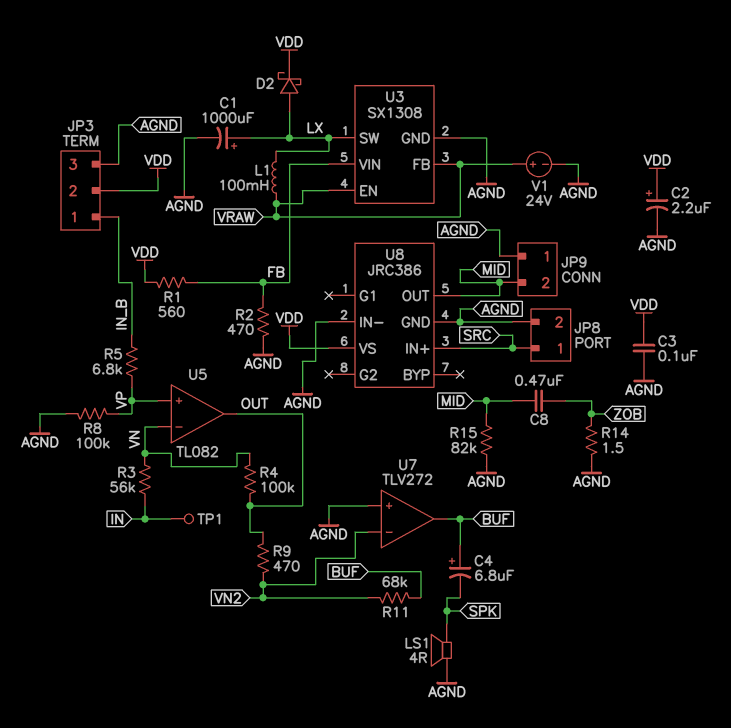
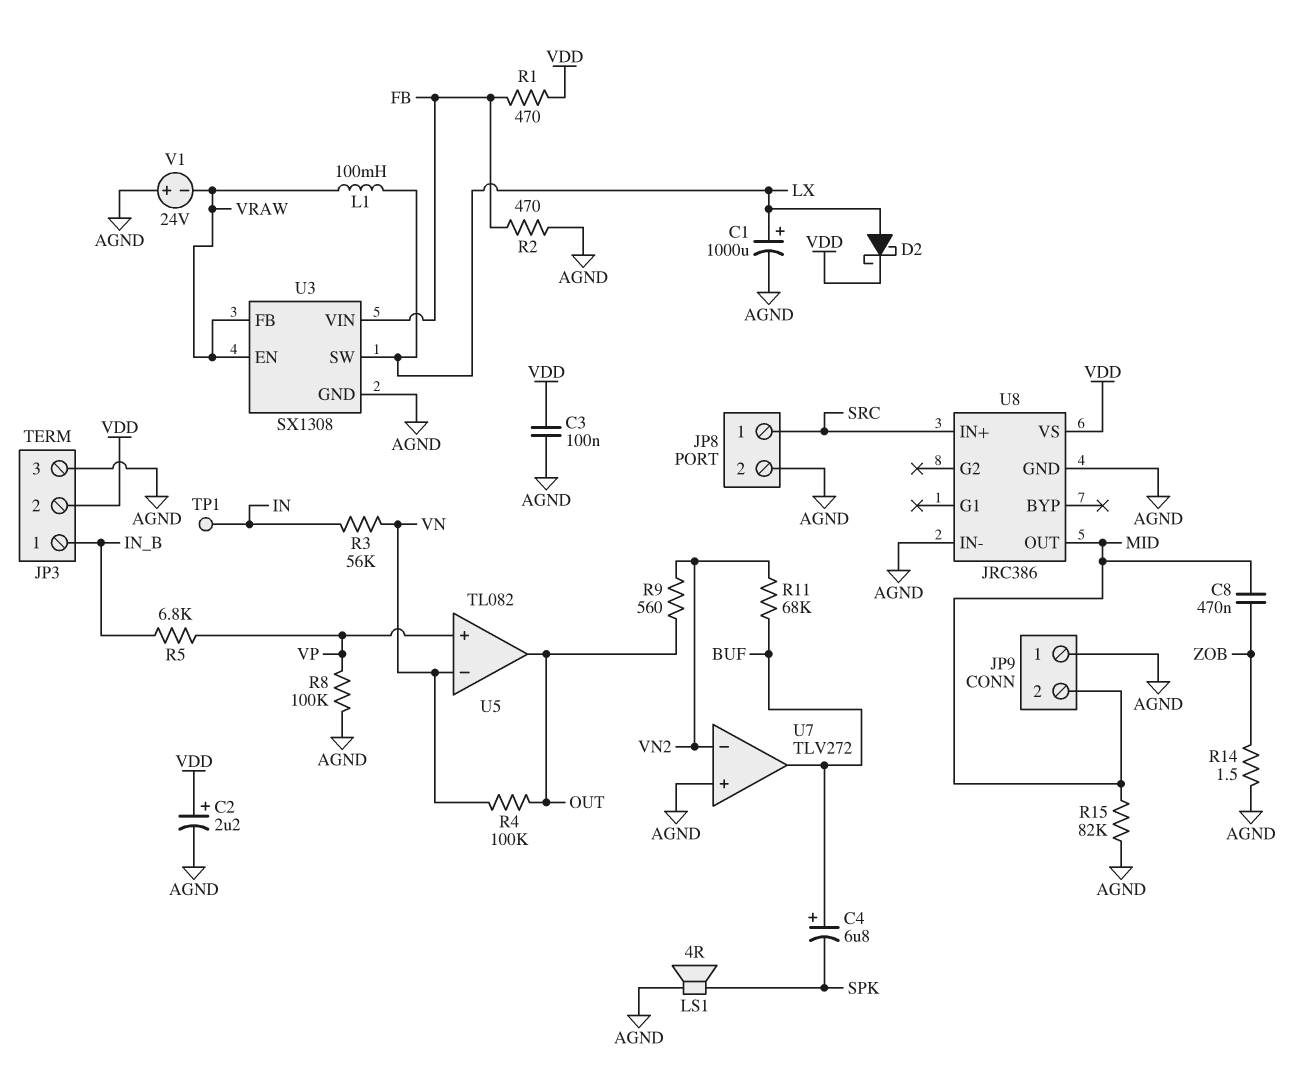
R1: 560 (FB, VDD) -> 470 (FB, VDD)
R9: 470 (OUT, VN2) -> 560 (OUT, VN2)
V1: 24V (plus VRAW, minus AGND) -> 24V (plus AGND, minus VRAW)

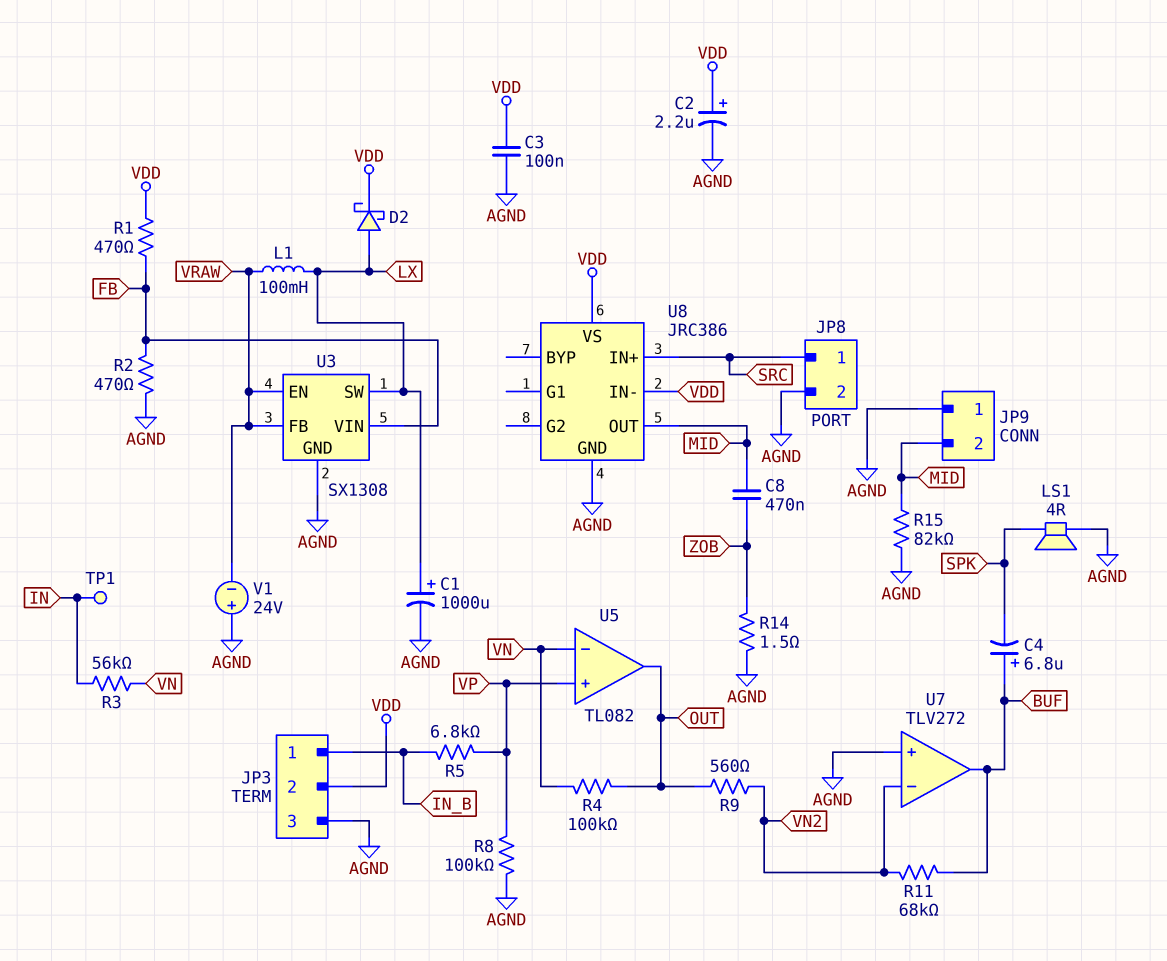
U8 pin IN-: AGND -> VDD

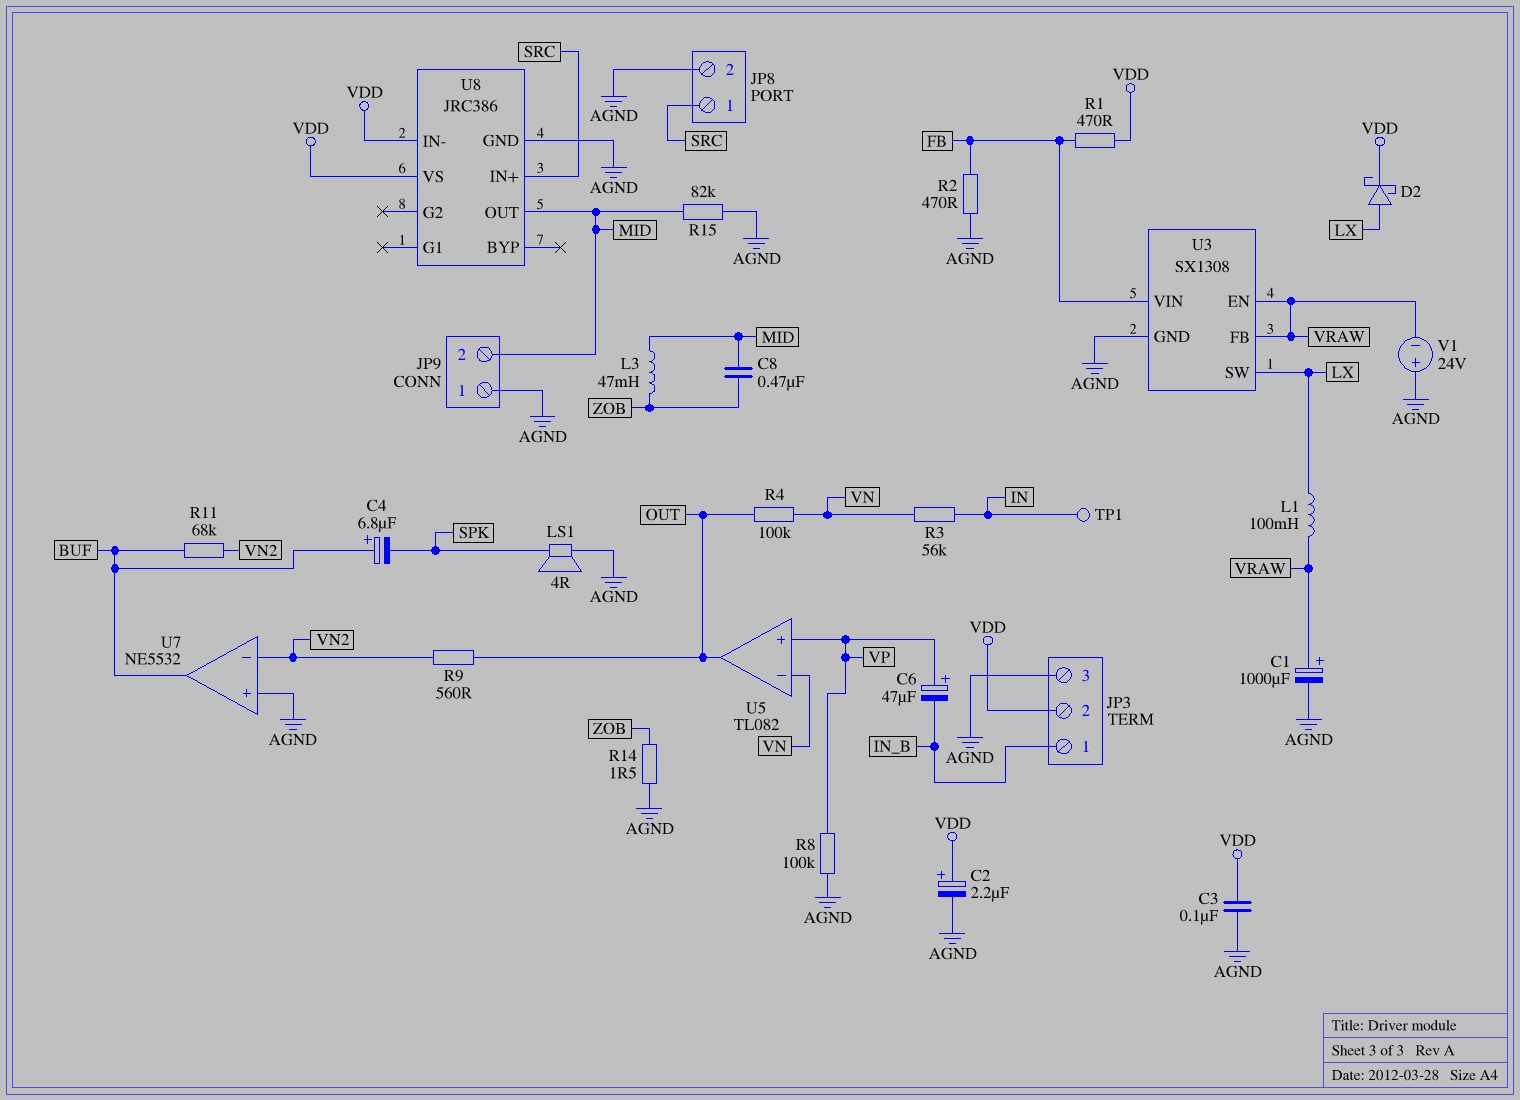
C1: 1000uF (plus LX, minus AGND) -> 1000uF (plus VRAW, minus AGND)
C6: none -> 47uF (plus VP, minus IN_B)
L3: none -> 47mH (MID, ZOB)
R5: 6.8k (IN_B, VP) -> none
U7: TLV272 -> NE5532

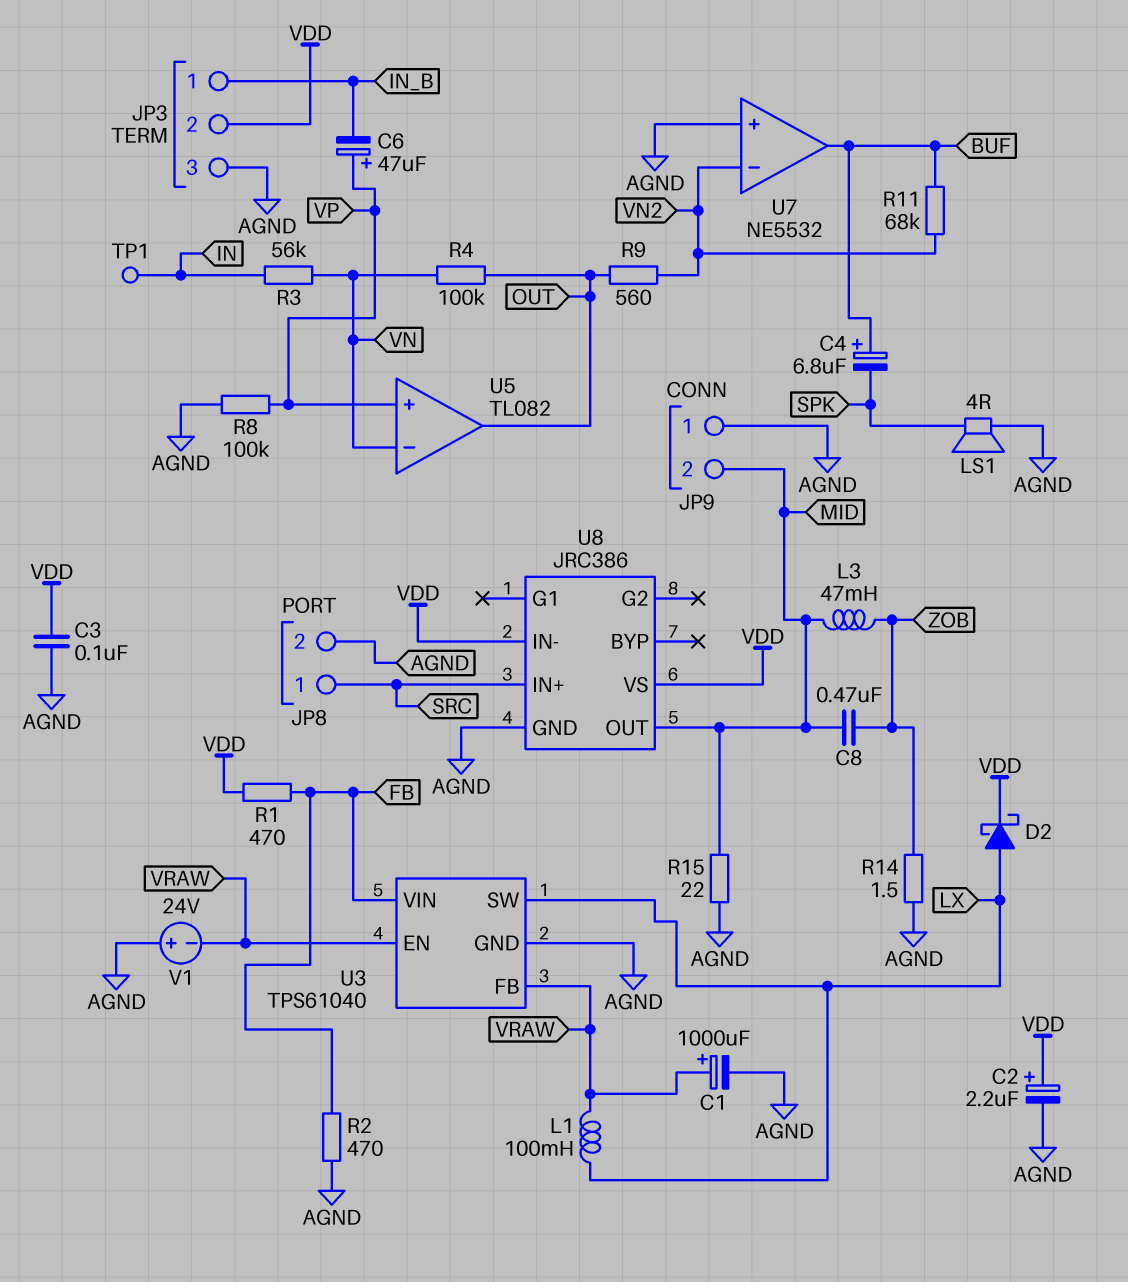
R15: 82k (AGND, MID) -> 22 (AGND, MID)
U3: SX1308 -> TPS61040

